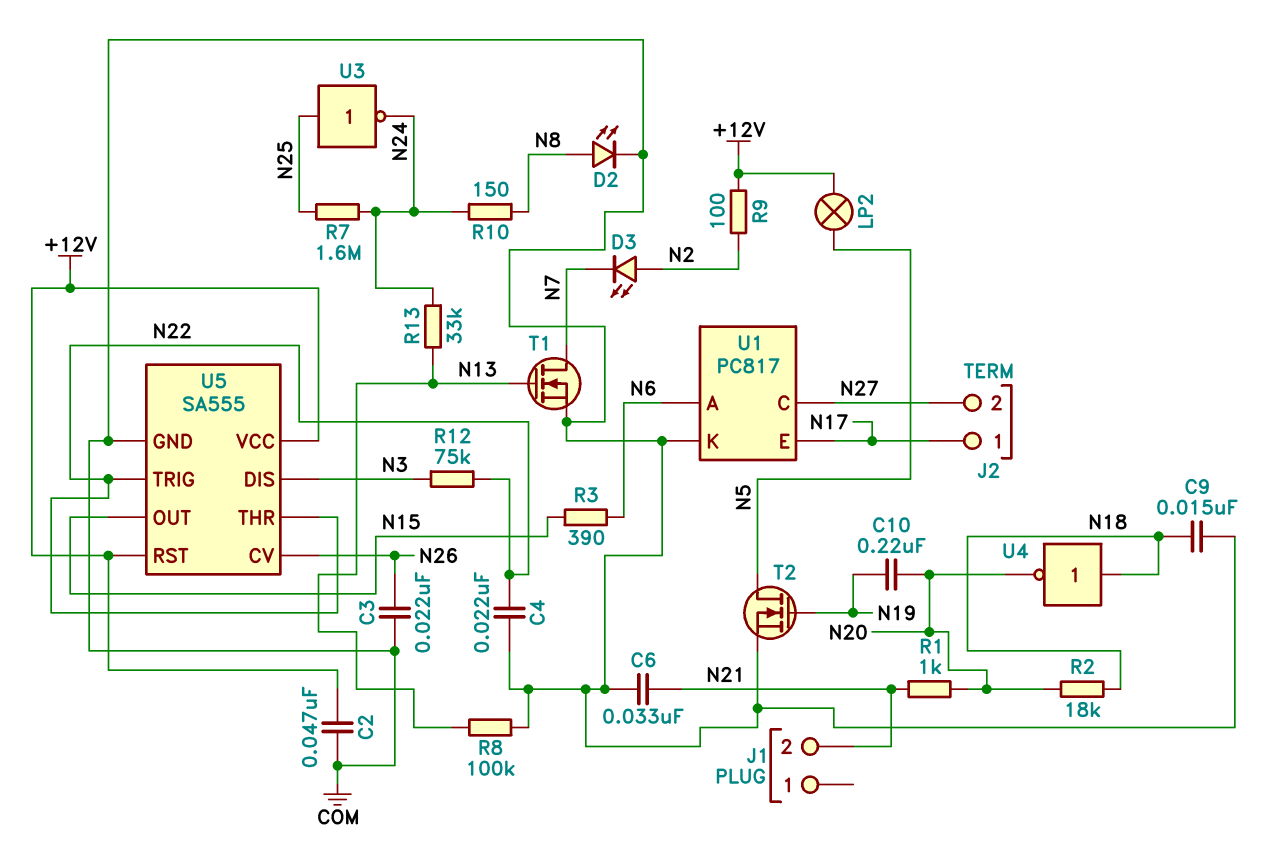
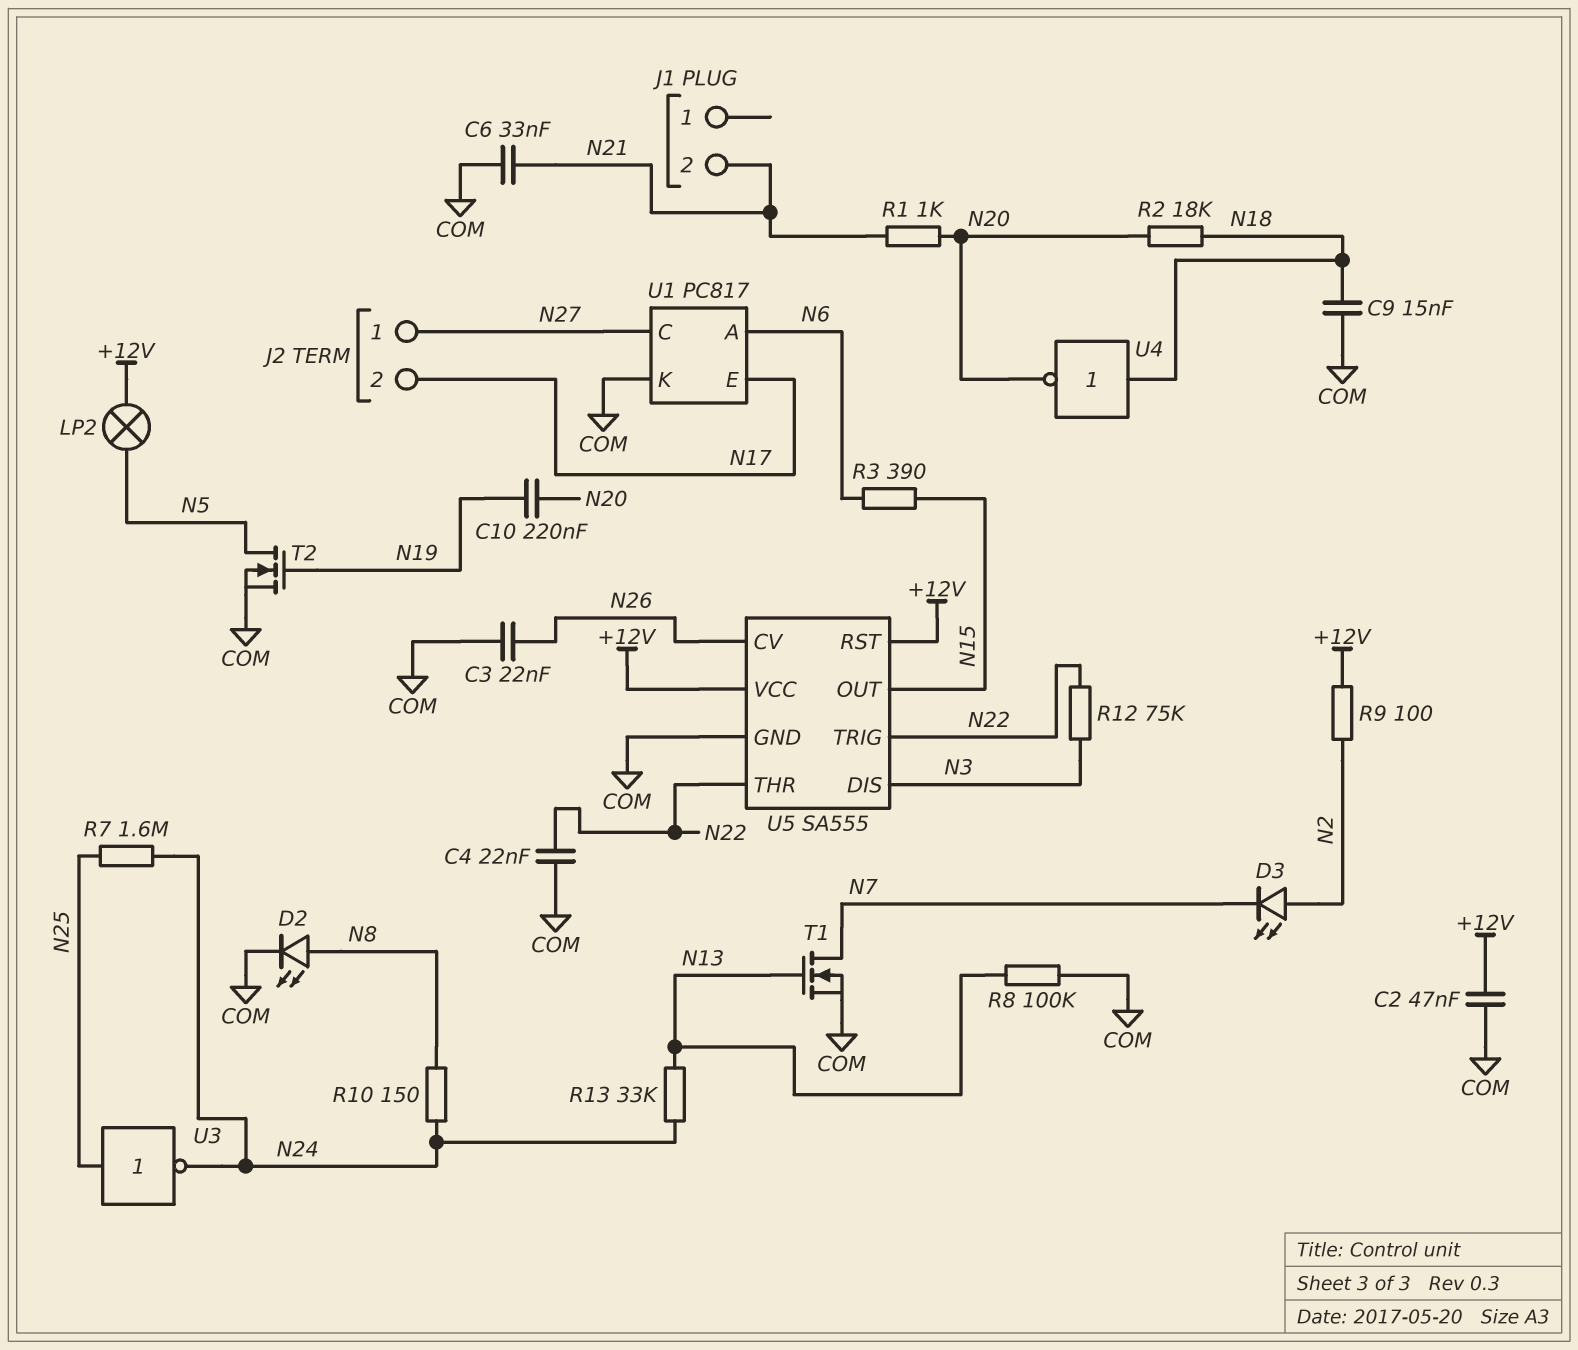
J2 pin 1: N17 -> N27
J2 pin 2: N27 -> N17

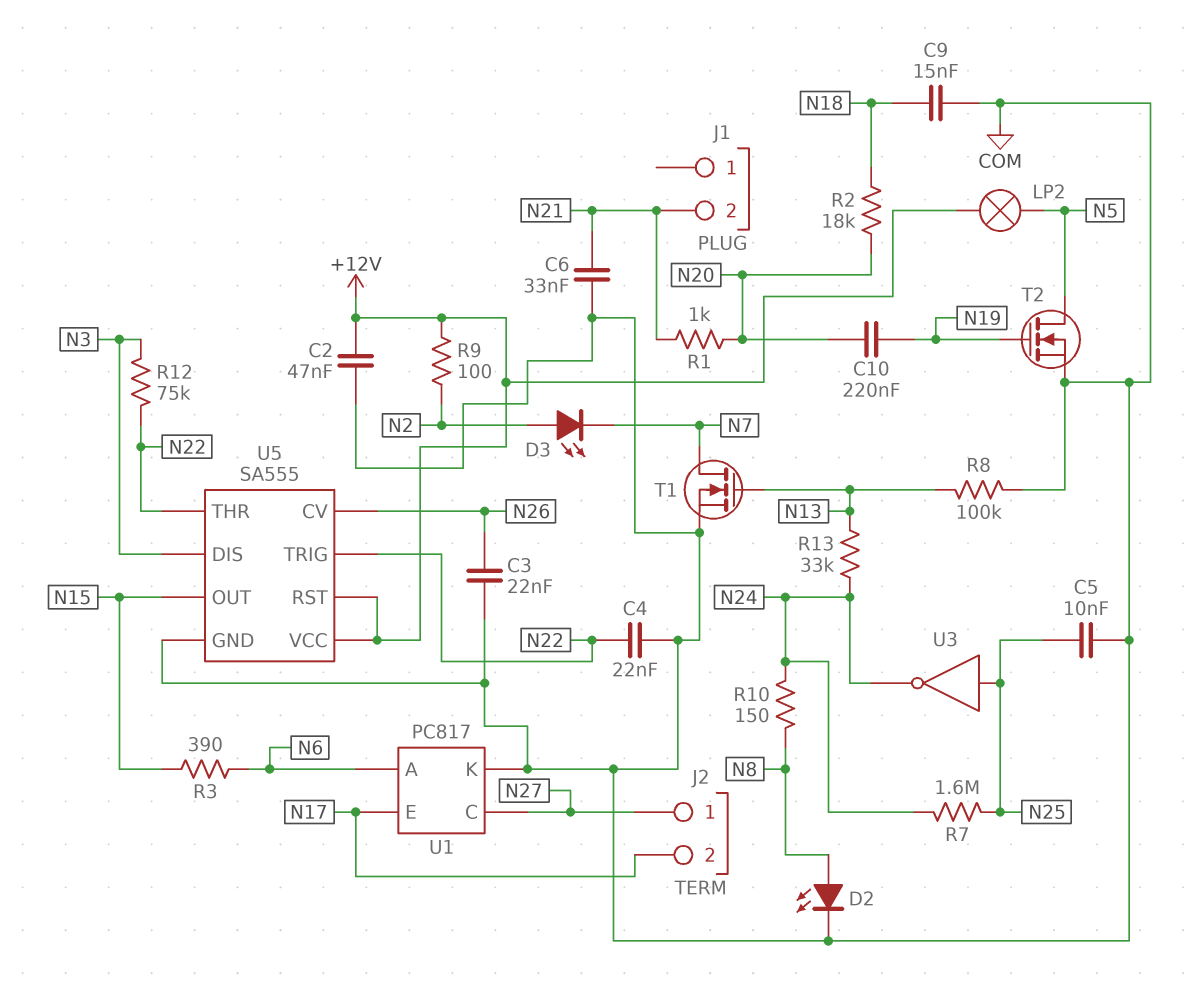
C5: none -> 10nF (COM, N25)
U4: NOT (in N18, out N20) -> none

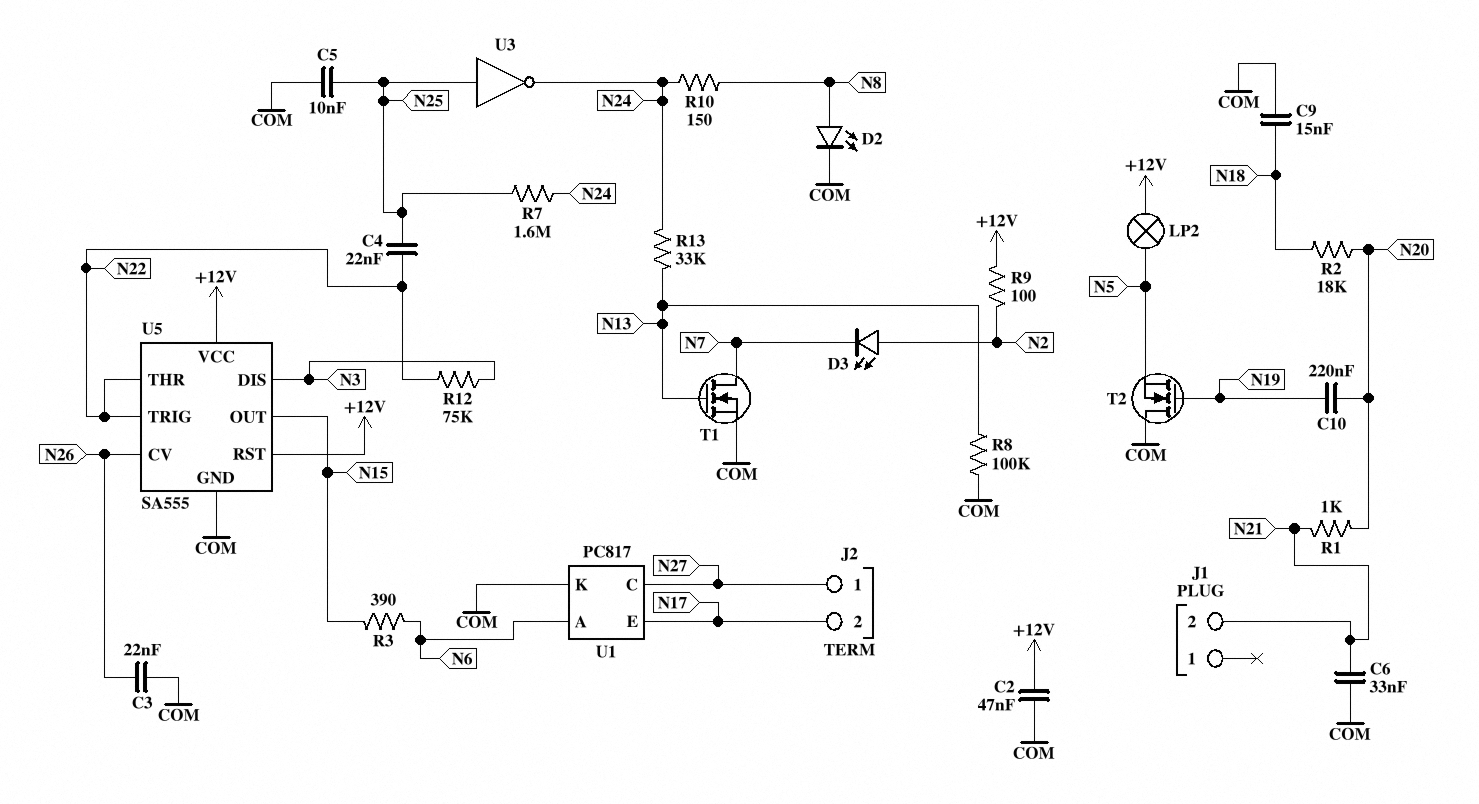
C4: 22nF (COM, N22) -> 22nF (N22, N25)
T2: NMOS (G N19, D N5, S COM) -> NMOS (G N19, D COM, S N5)

